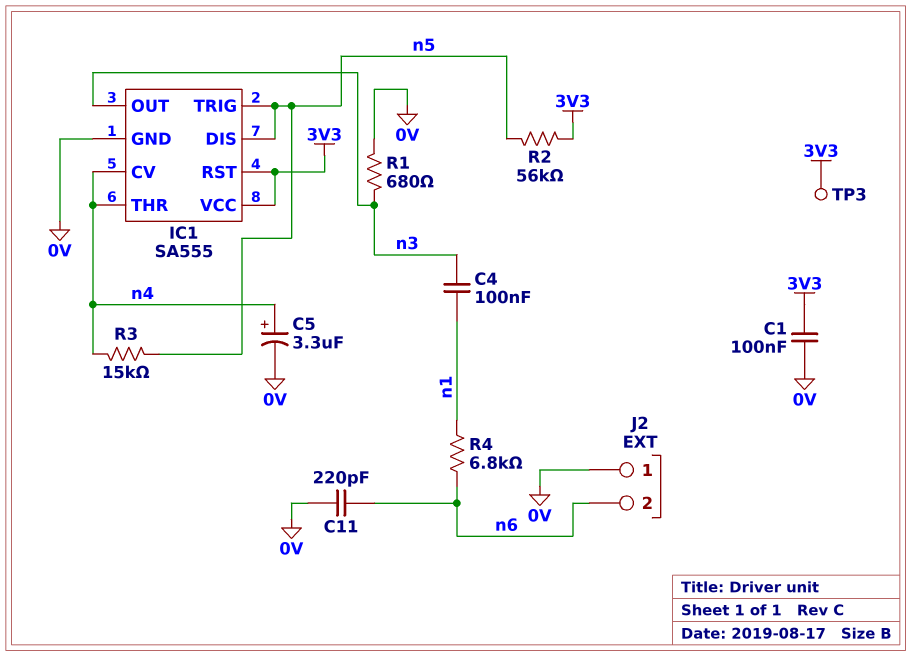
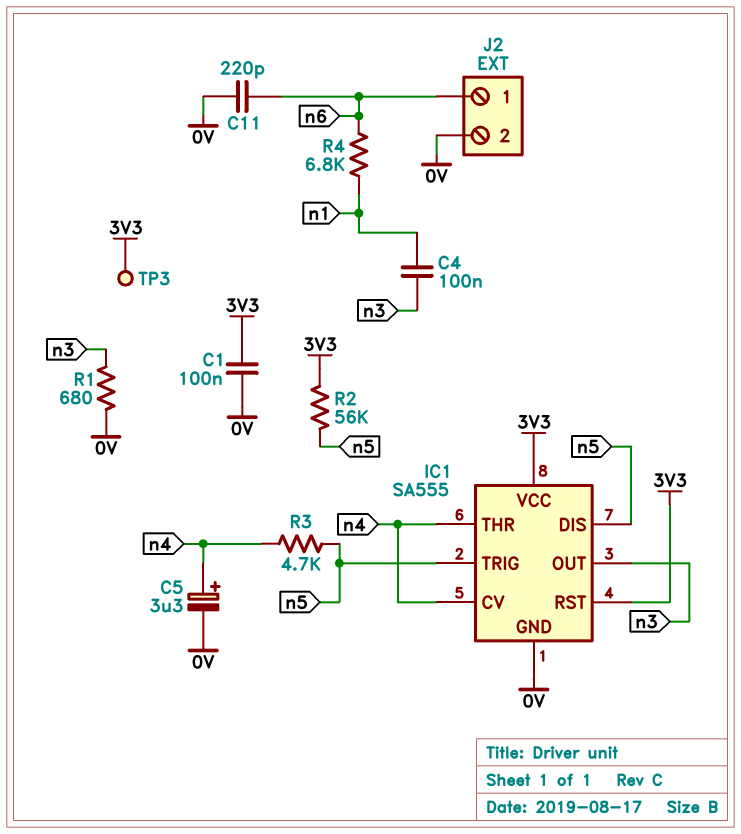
J2 pin 1: 0V -> n6
J2 pin 2: n6 -> 0V
R3: 15k (n4, n5) -> 4.7k (n4, n5)

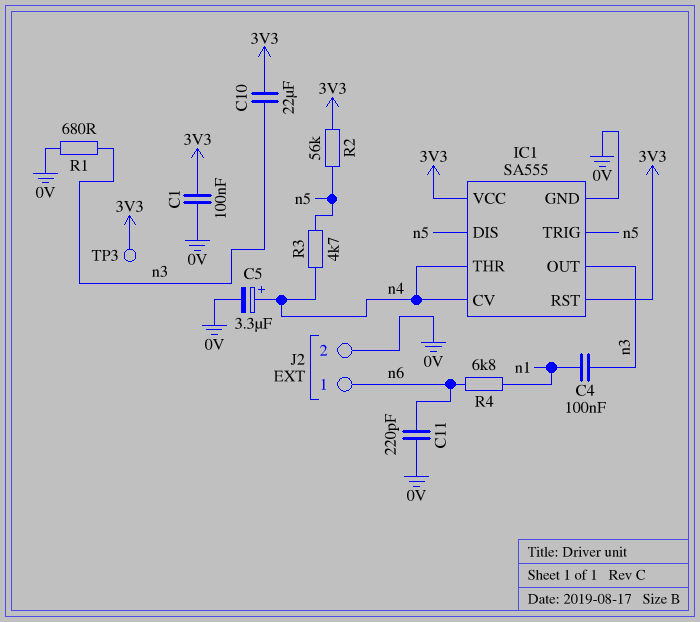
C10: none -> 22uF (3V3, n3)

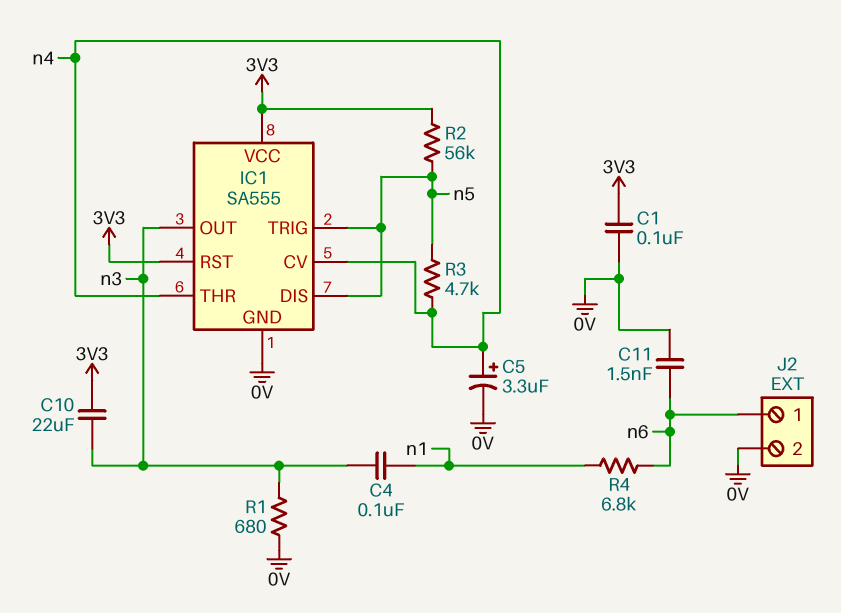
C11: 220pF (0V, n6) -> 1.5nF (0V, n6)
TP3: test point (3V3) -> none

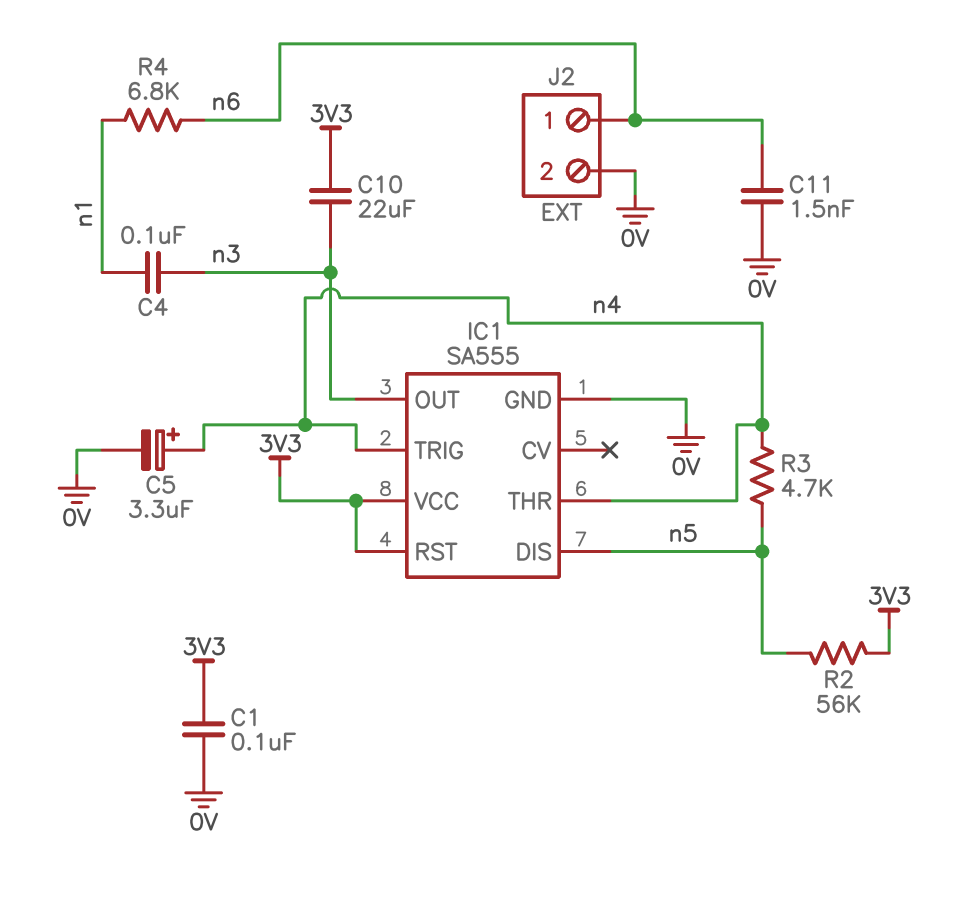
IC1 pin CV: n4 -> none
IC1 pin TRIG: n5 -> n4
R1: 680 (0V, n3) -> none

